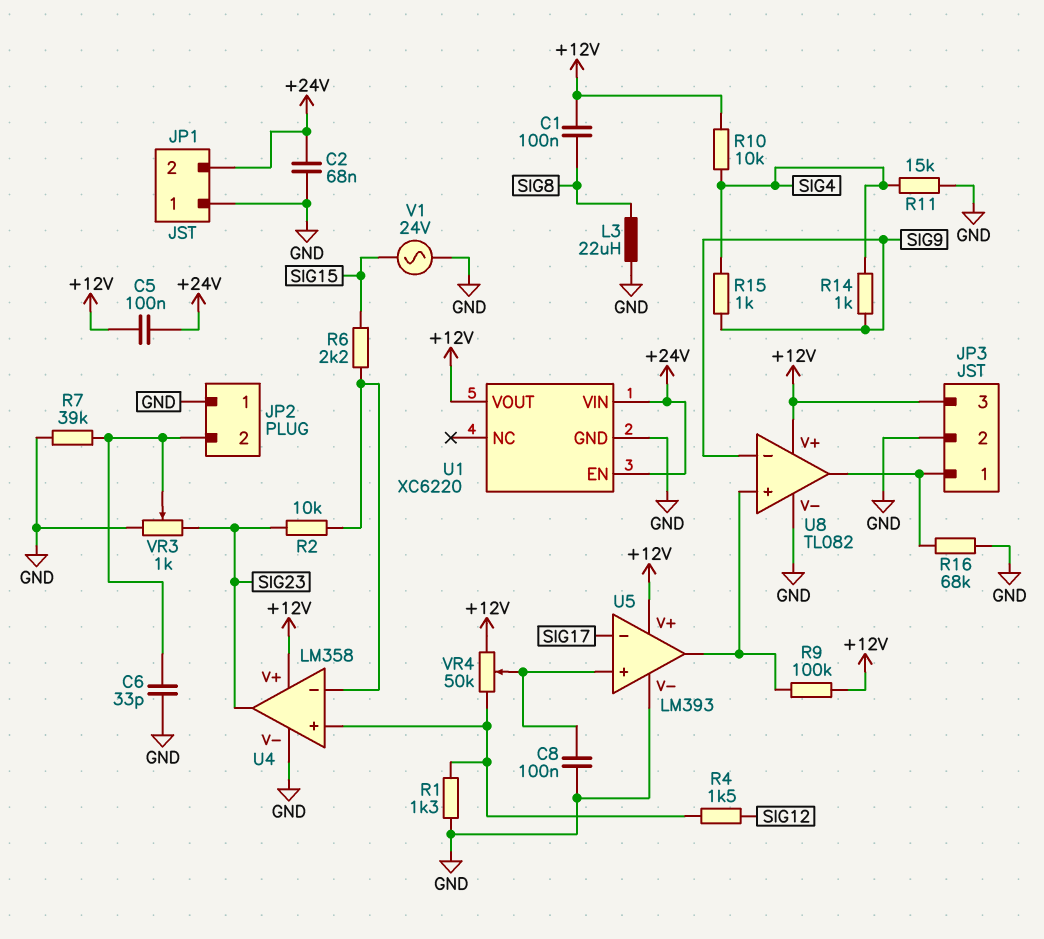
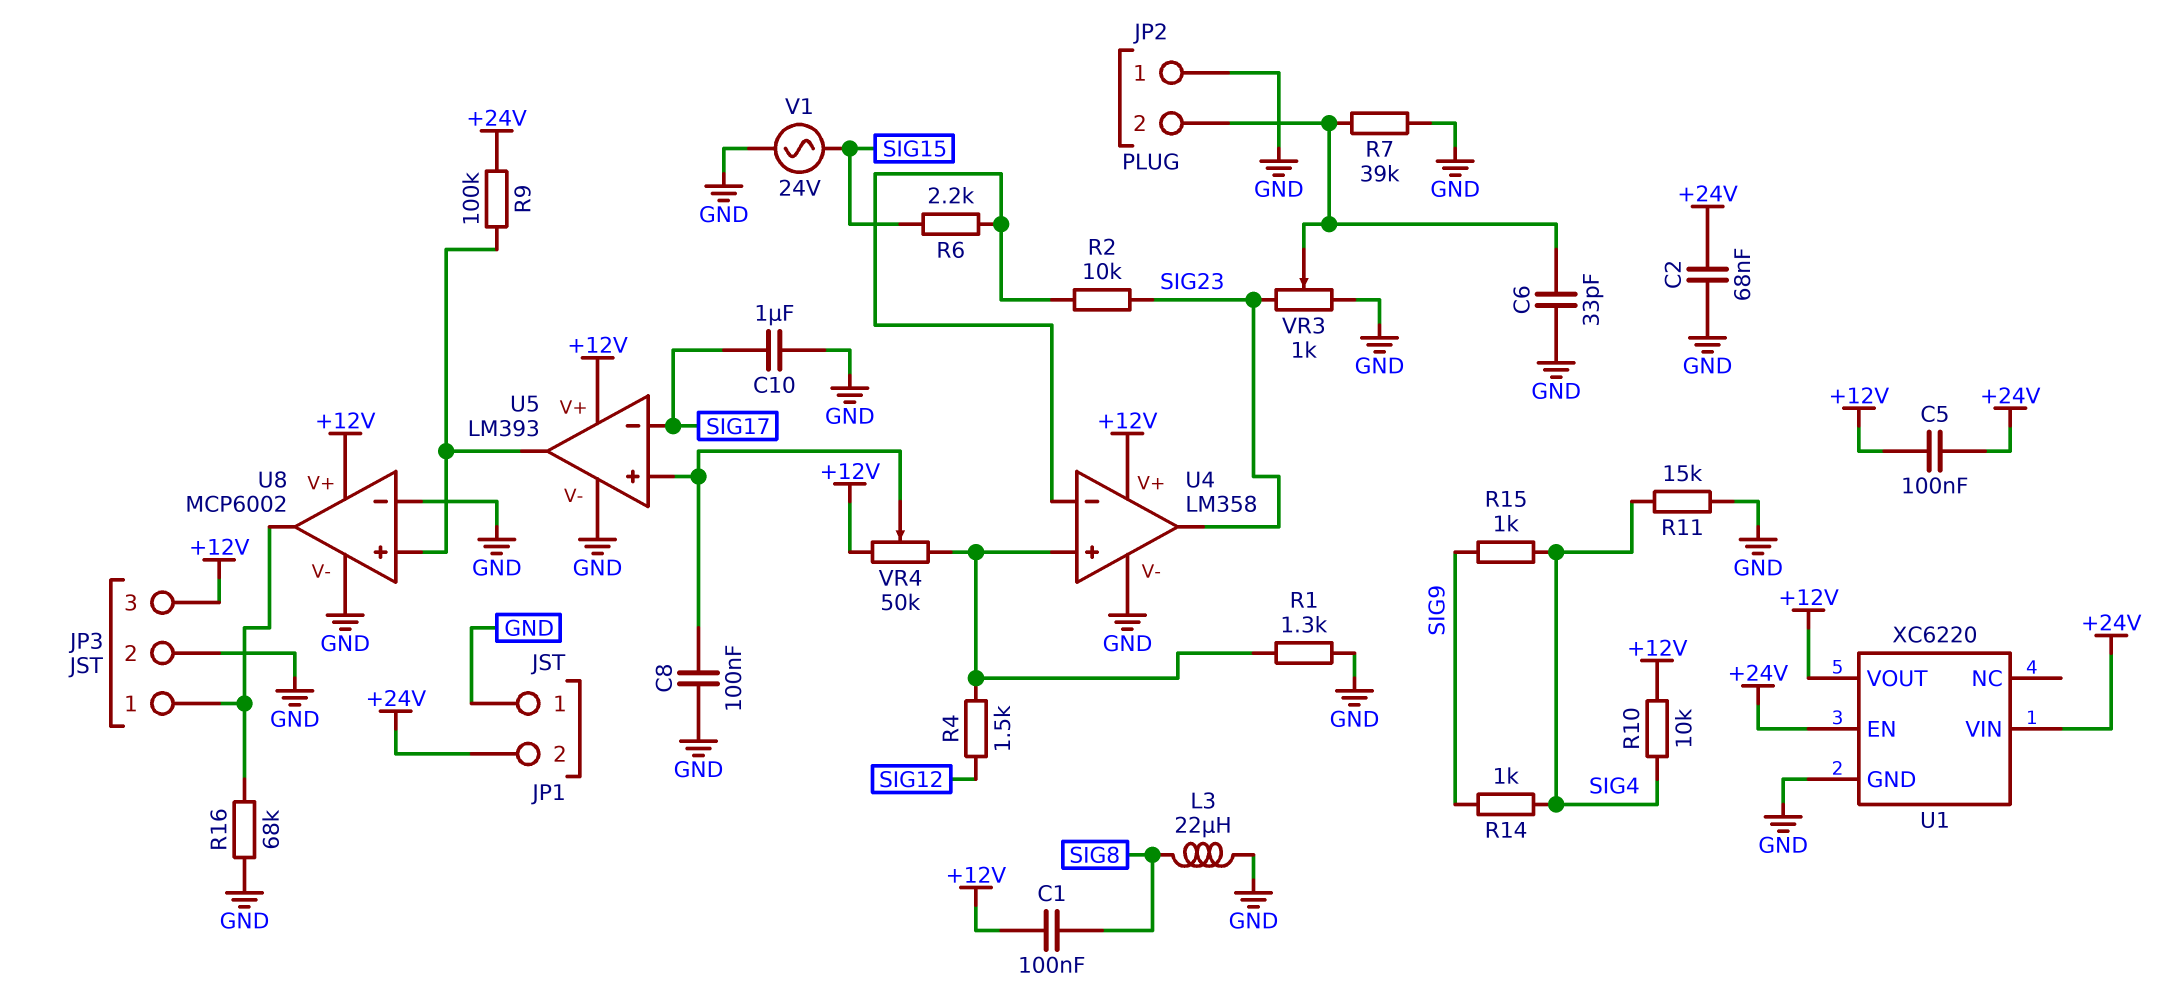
C10: none -> 1uF (GND, SIG17)
R9: 100k (+12V, U5/out) -> 100k (+24V, U5/out)
U8: TL082 -> MCP6002
U8 pin in-: SIG9 -> GND

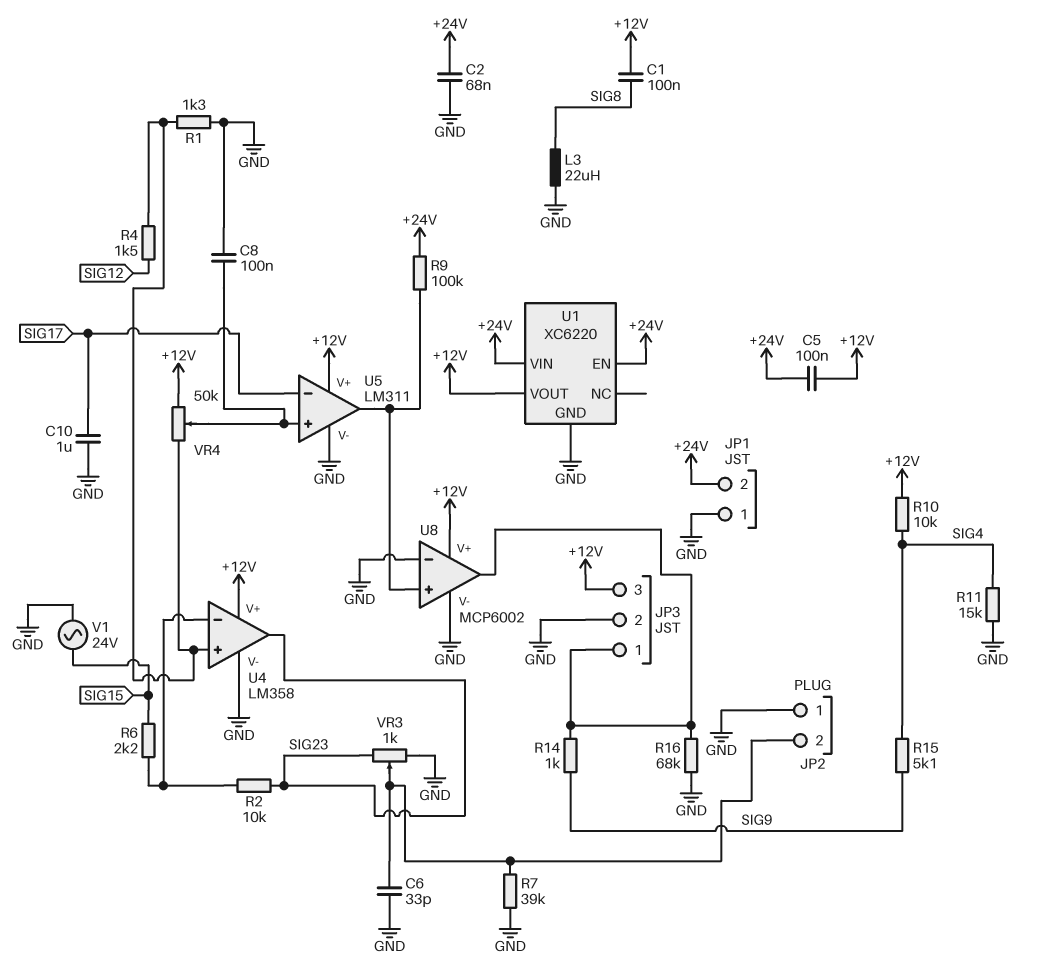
R14: 1k (SIG4, SIG9) -> 1k (JP3/1, SIG9)
R15: 1k (SIG4, SIG9) -> 5.1k (SIG4, SIG9)
U5: LM393 -> LM311

